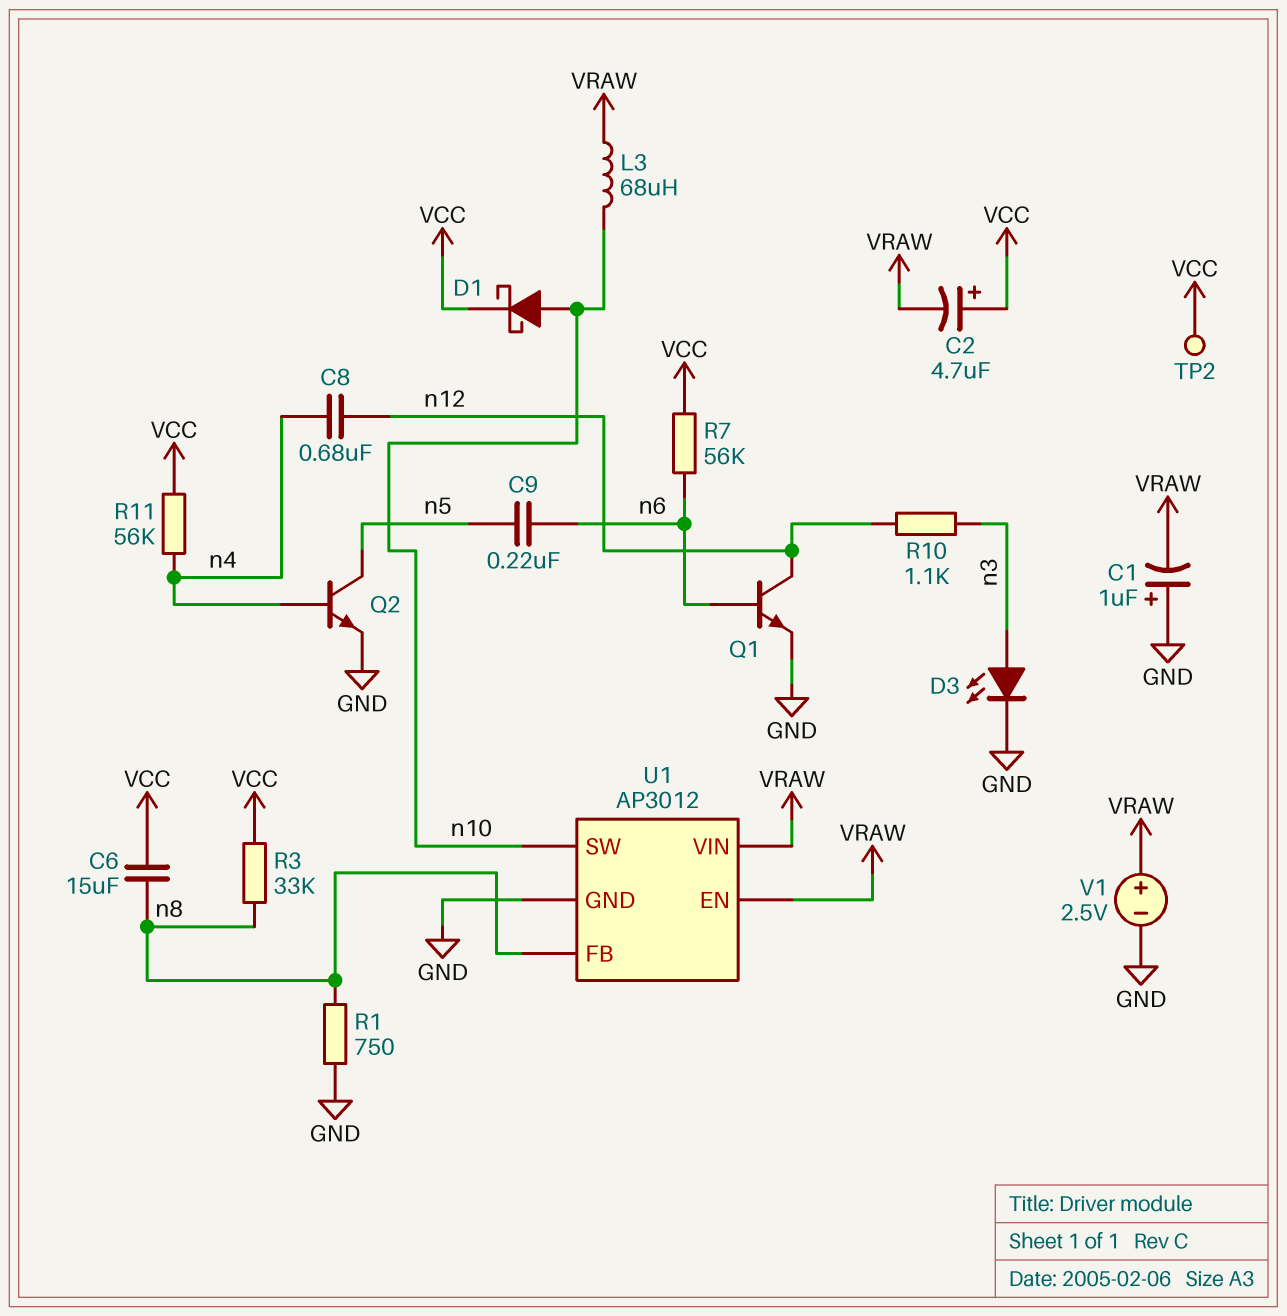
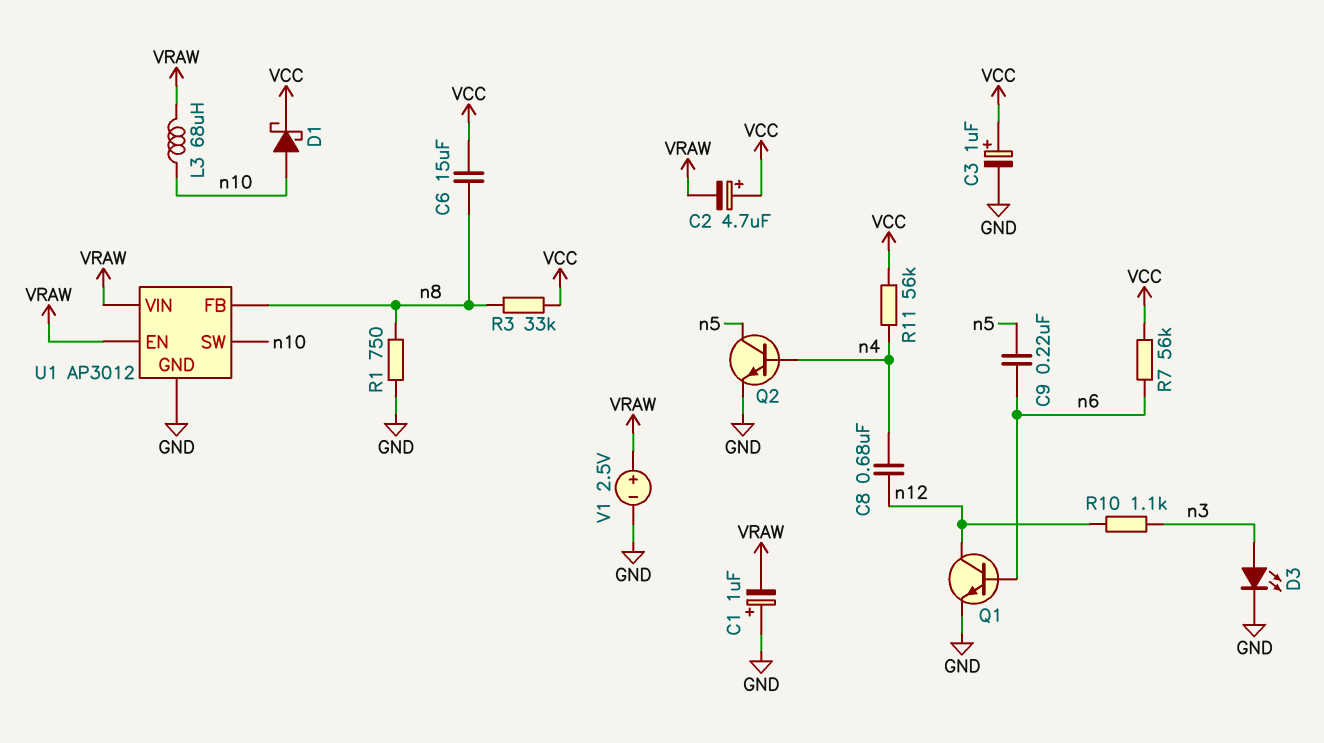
C3: none -> 1uF (plus VCC, minus GND)
TP2: test point (VCC) -> none

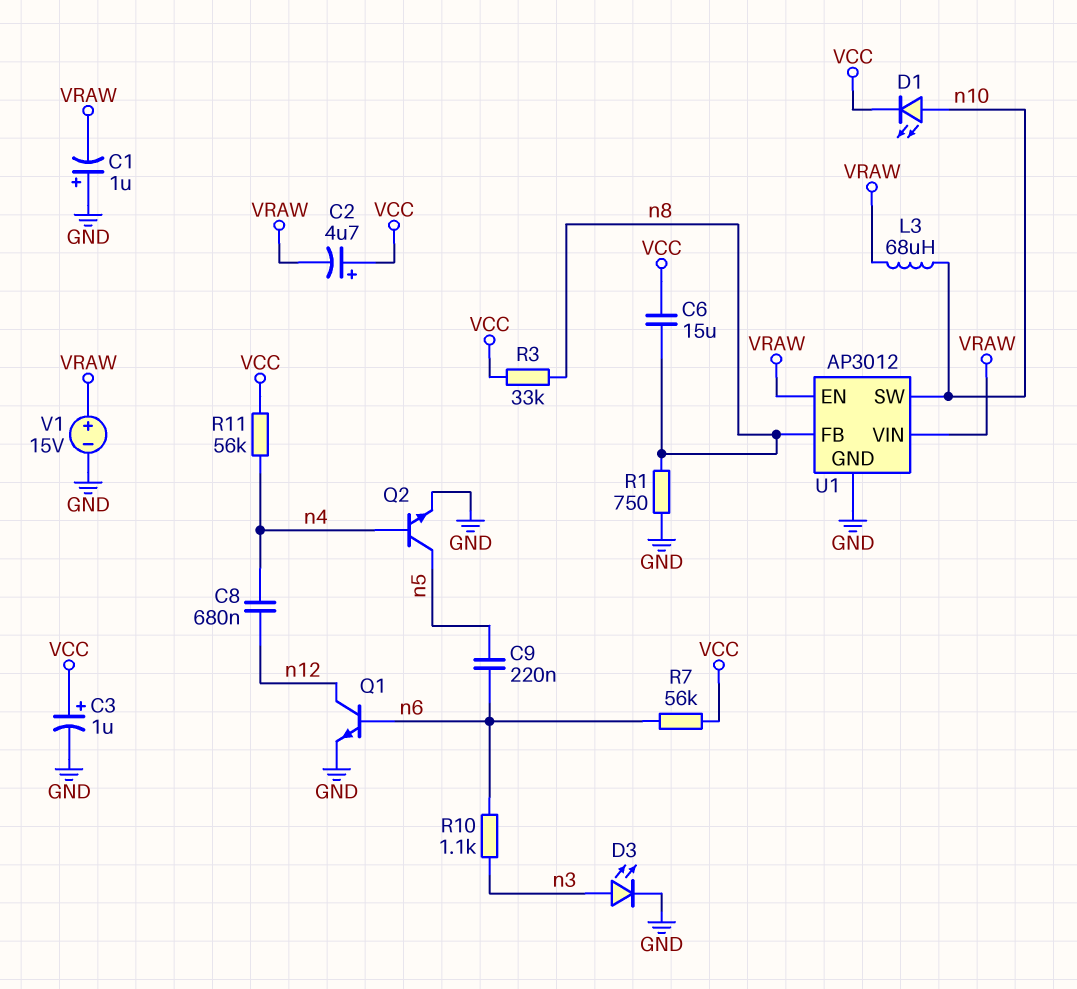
D1: schottky (A n10, K VCC) -> LED (A n10, K VCC)
R10: 1.1k (n3, n12) -> 1.1k (n3, n6)
V1: 2.5V (plus VRAW, minus GND) -> 15V (plus VRAW, minus GND)

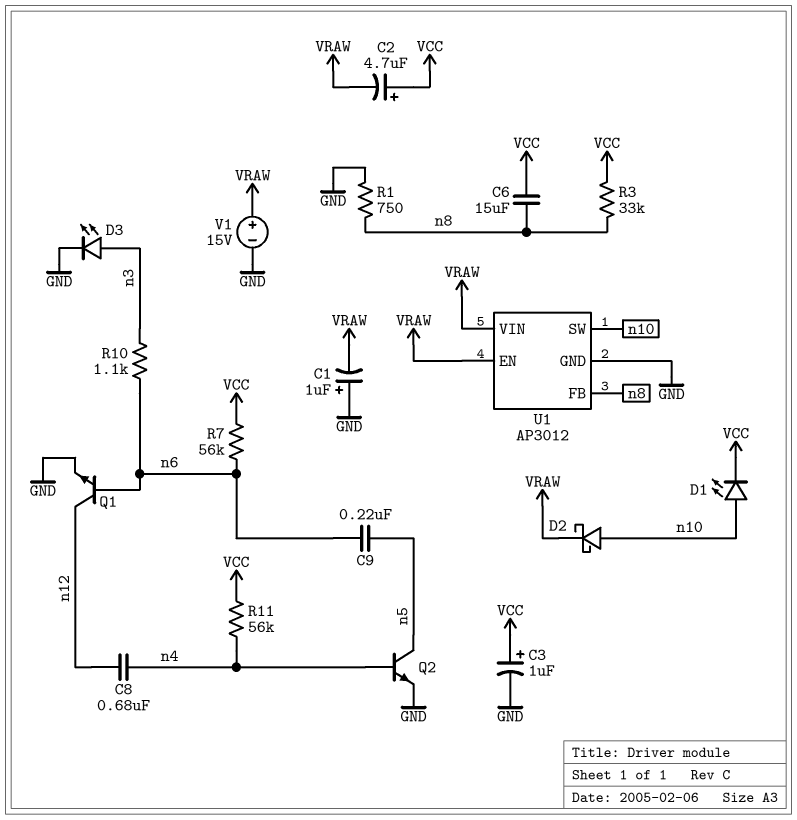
D2: none -> schottky (A n10, K VRAW)
L3: 68uH (VRAW, n10) -> none

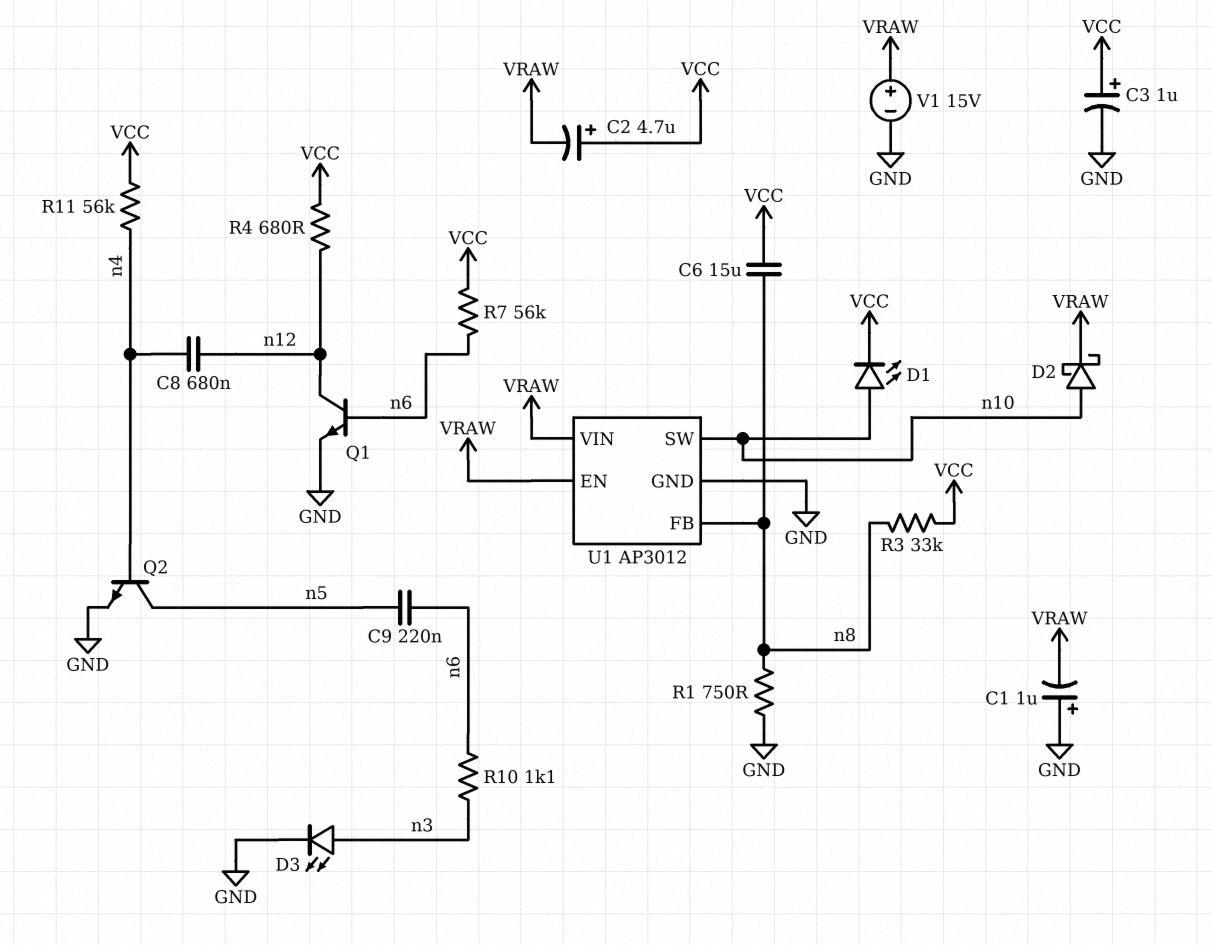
R4: none -> 680 (VCC, n12)

